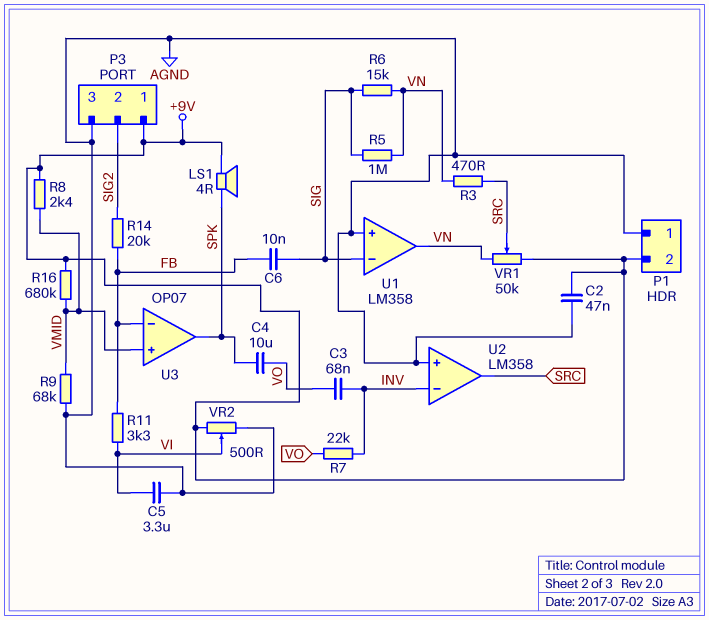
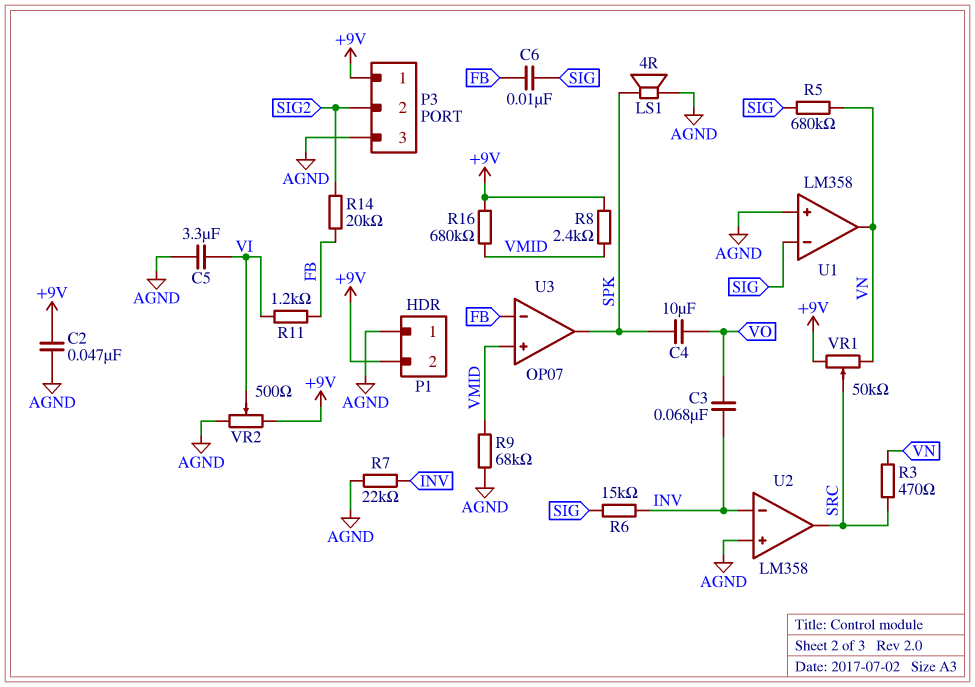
LS1: speaker 4R (+9V, SPK) -> speaker 4R (AGND, SPK)
R5: 1M (SIG, VN) -> 680k (SIG, VN)
R6: 15k (SIG, VN) -> 15k (INV, SIG)
R7: 22k (INV, VO) -> 22k (AGND, INV)
R11: 3.3k (FB, VI) -> 1.2k (FB, VI)

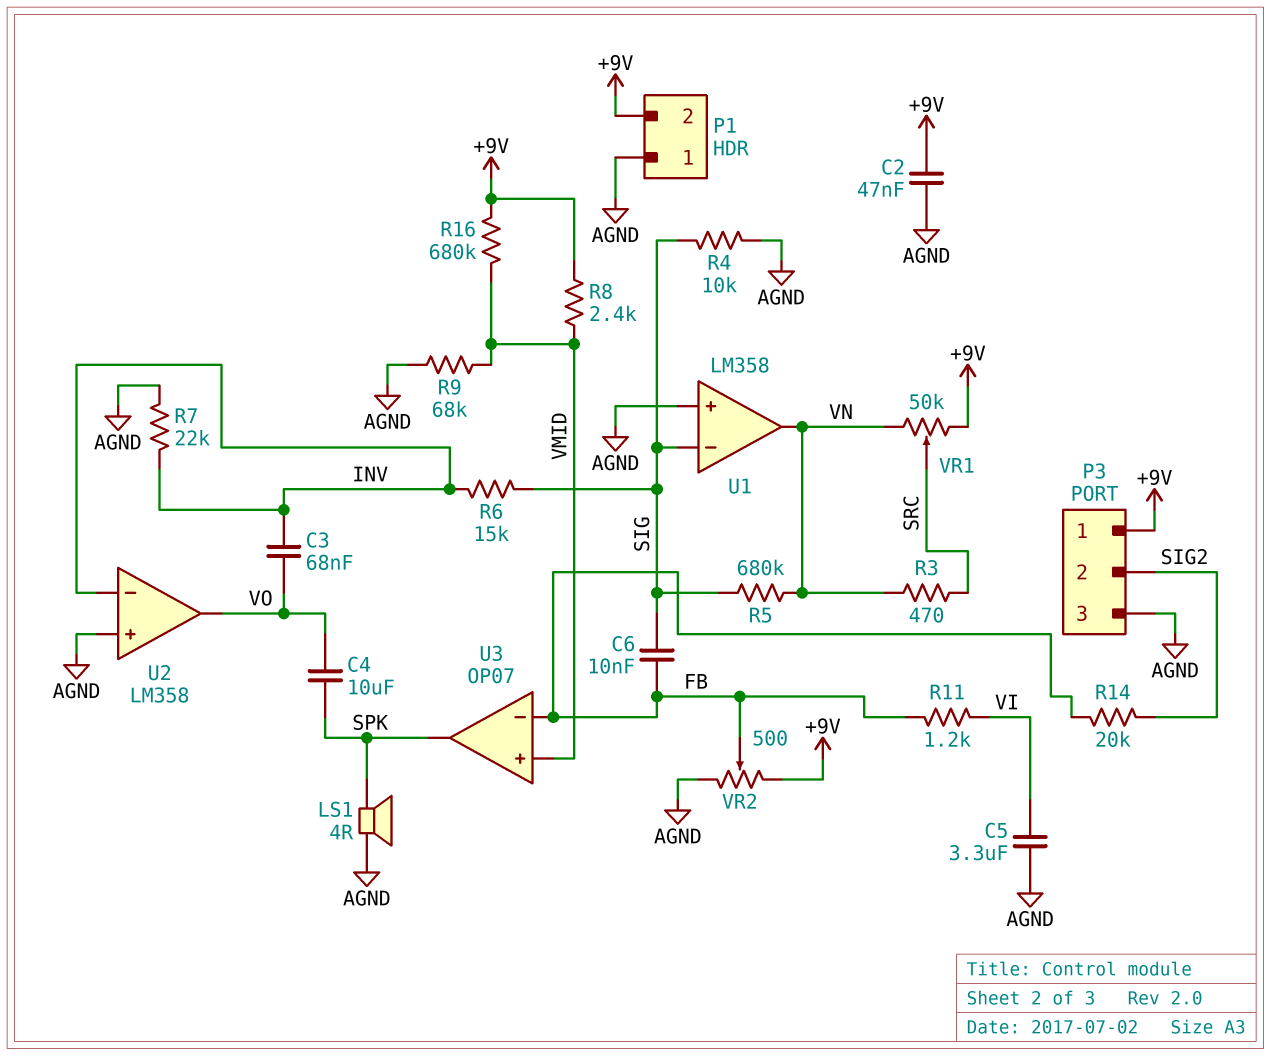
R4: none -> 10k (AGND, SIG)
U2 pin out: SRC -> VO
VR2: 500 (+9V, AGND, wiper VI) -> 500 (+9V, AGND, wiper FB)

